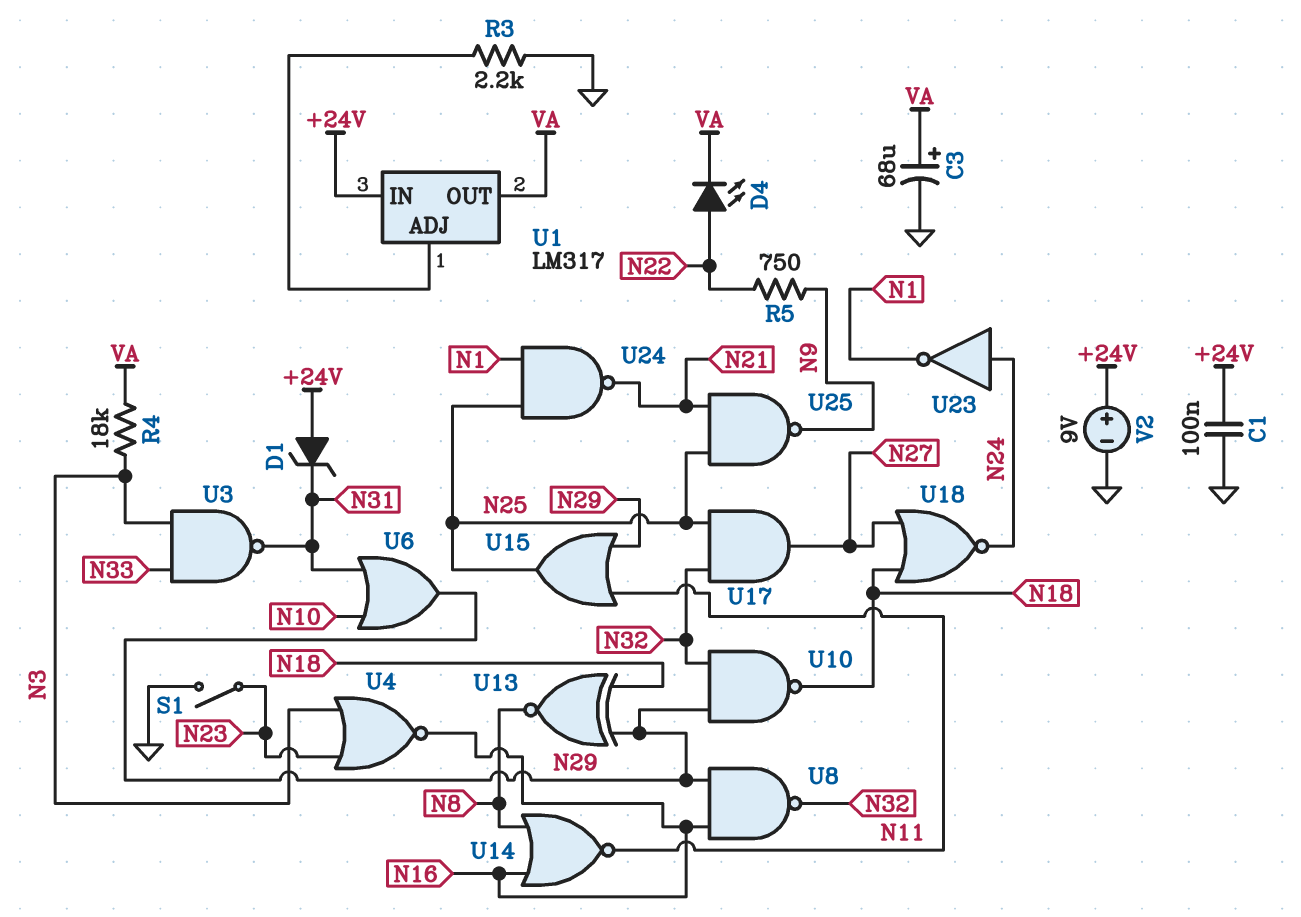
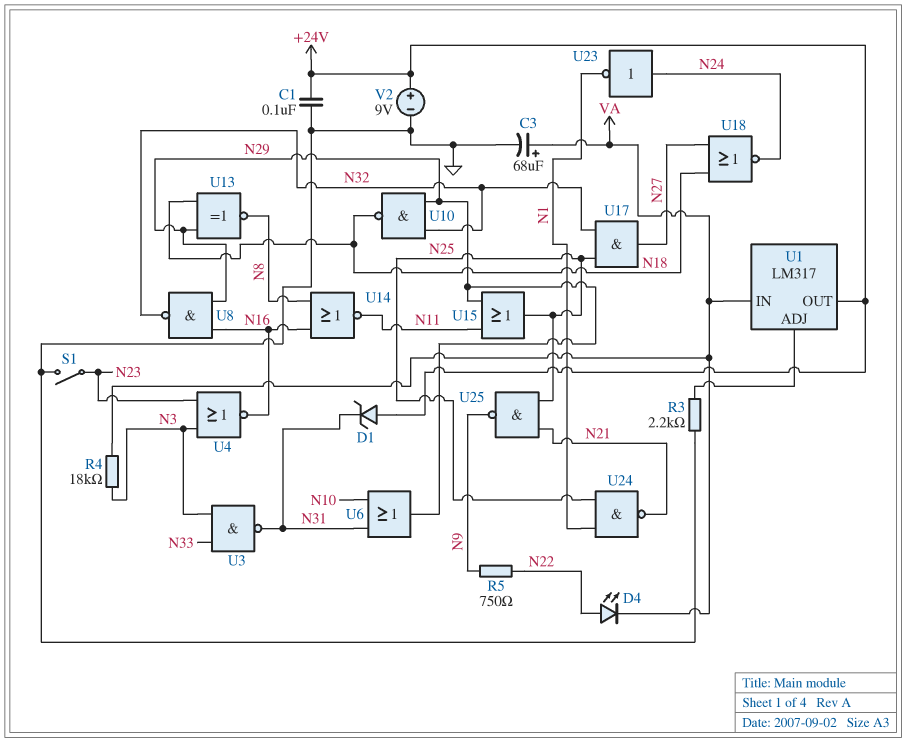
U1 pin IN: +24V -> VA
U1 pin OUT: VA -> +24V

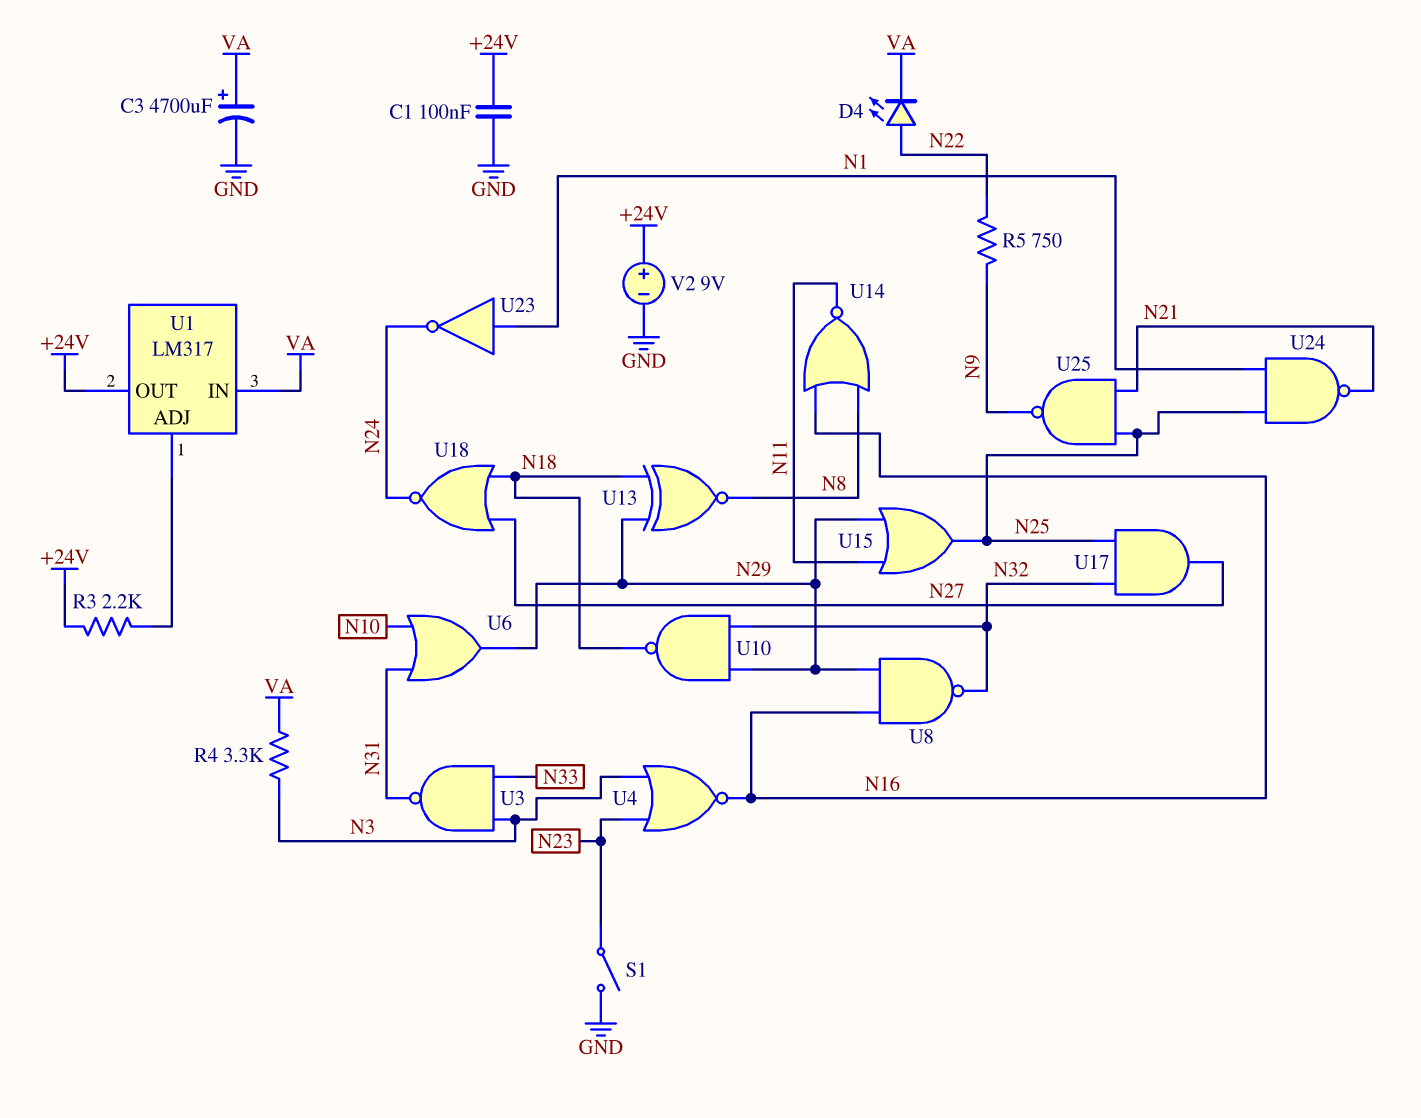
C3: 68uF (plus VA, minus GND) -> 4700uF (plus VA, minus GND)
D1: zener (A +24V, K N31) -> none
R3: 2.2k (GND, U1/ADJ) -> 2.2k (+24V, U1/ADJ)
R4: 18k (N3, VA) -> 3.3k (N3, VA)
U23: NOT (in N24, out N1) -> NOT (in N1, out N24)

